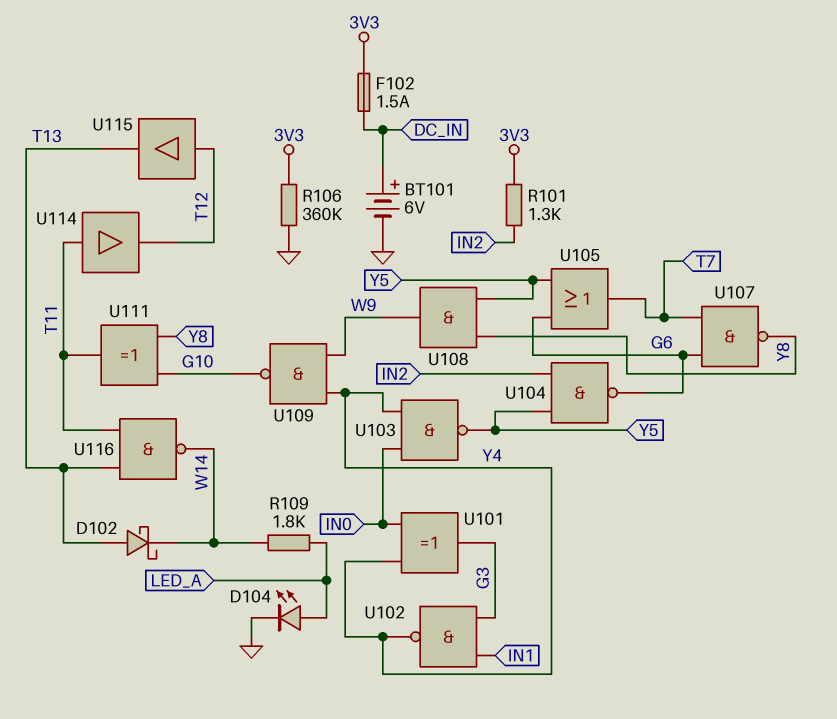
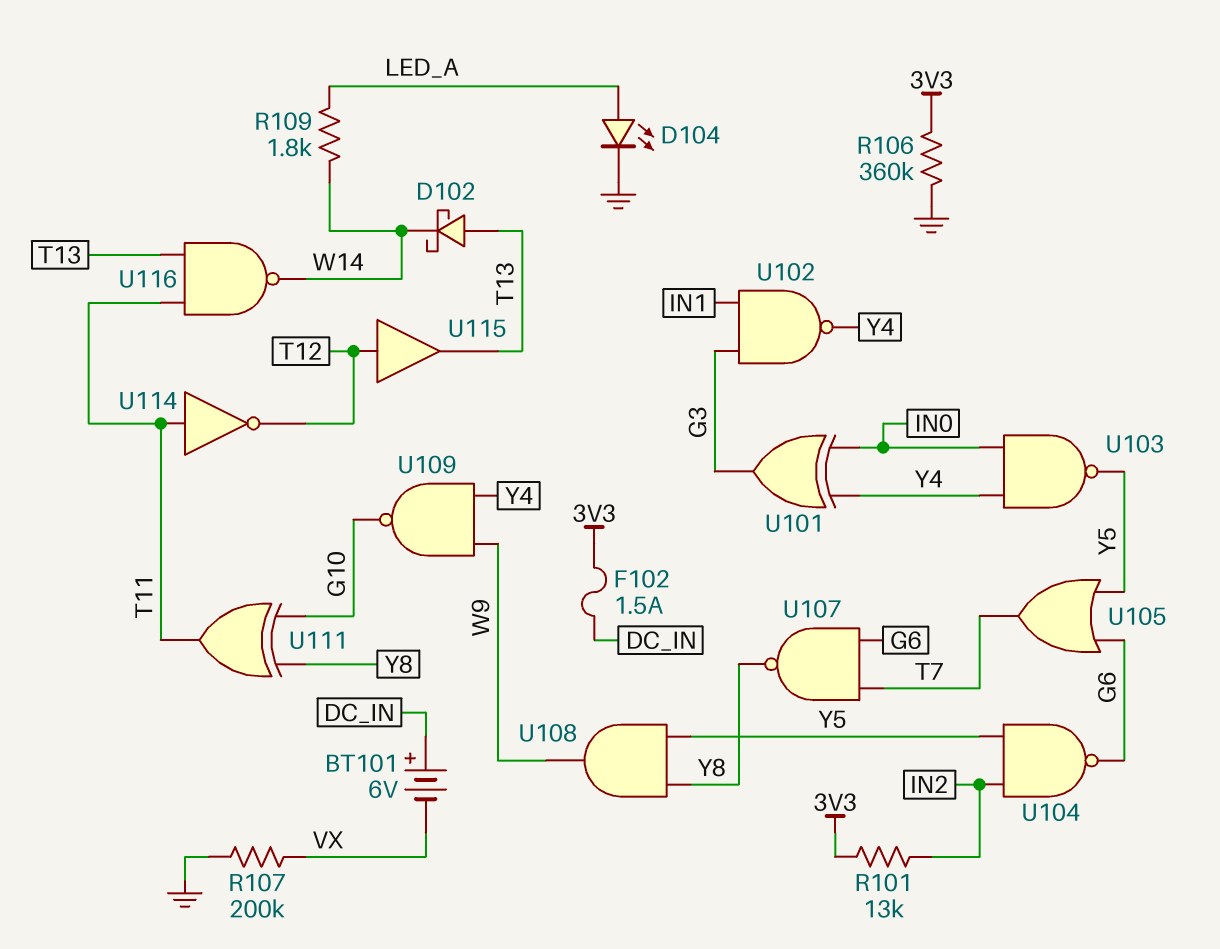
BT101: 6V (plus DC_IN, minus GND) -> 6V (plus DC_IN, minus VX)
R101: 1.3k (3V3, IN2) -> 13k (3V3, IN2)
R107: none -> 200k (GND, VX)
U114: buffer (in T11, out T12) -> NOT (in T11, out T12)

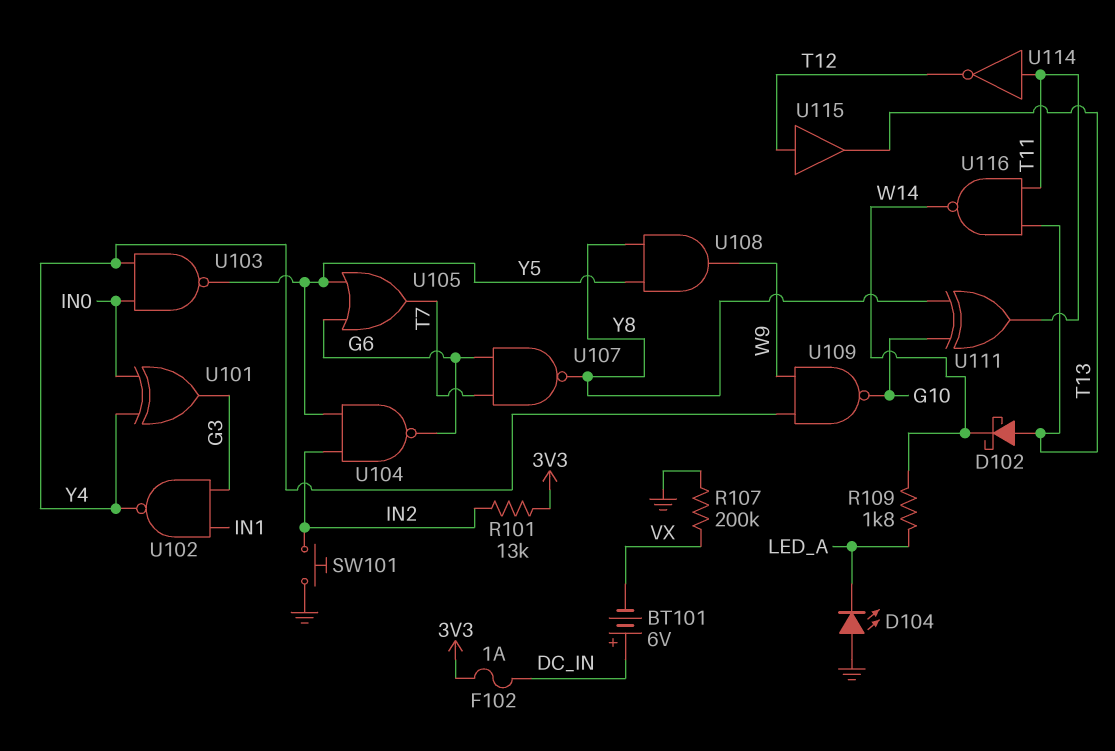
D104: LED (A LED_A, K GND) -> LED (A GND, K LED_A)
F102: 1.5A (3V3, DC_IN) -> 1A (3V3, DC_IN)
R106: 360k (3V3, GND) -> none
SW101: none -> button (GND, IN2)

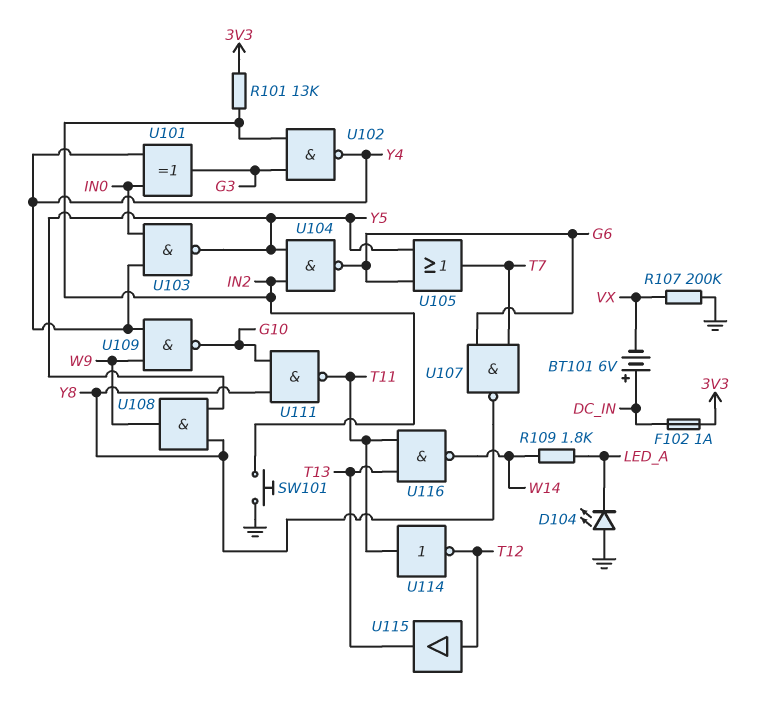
D102: schottky (A T13, K W14) -> none
U102: NAND (in G3, in IN1, out Y4) -> NAND (in G3, in IN2, out Y4)
U111: XOR (in G10, in Y8, out T11) -> NAND (in G10, in Y8, out T11)

